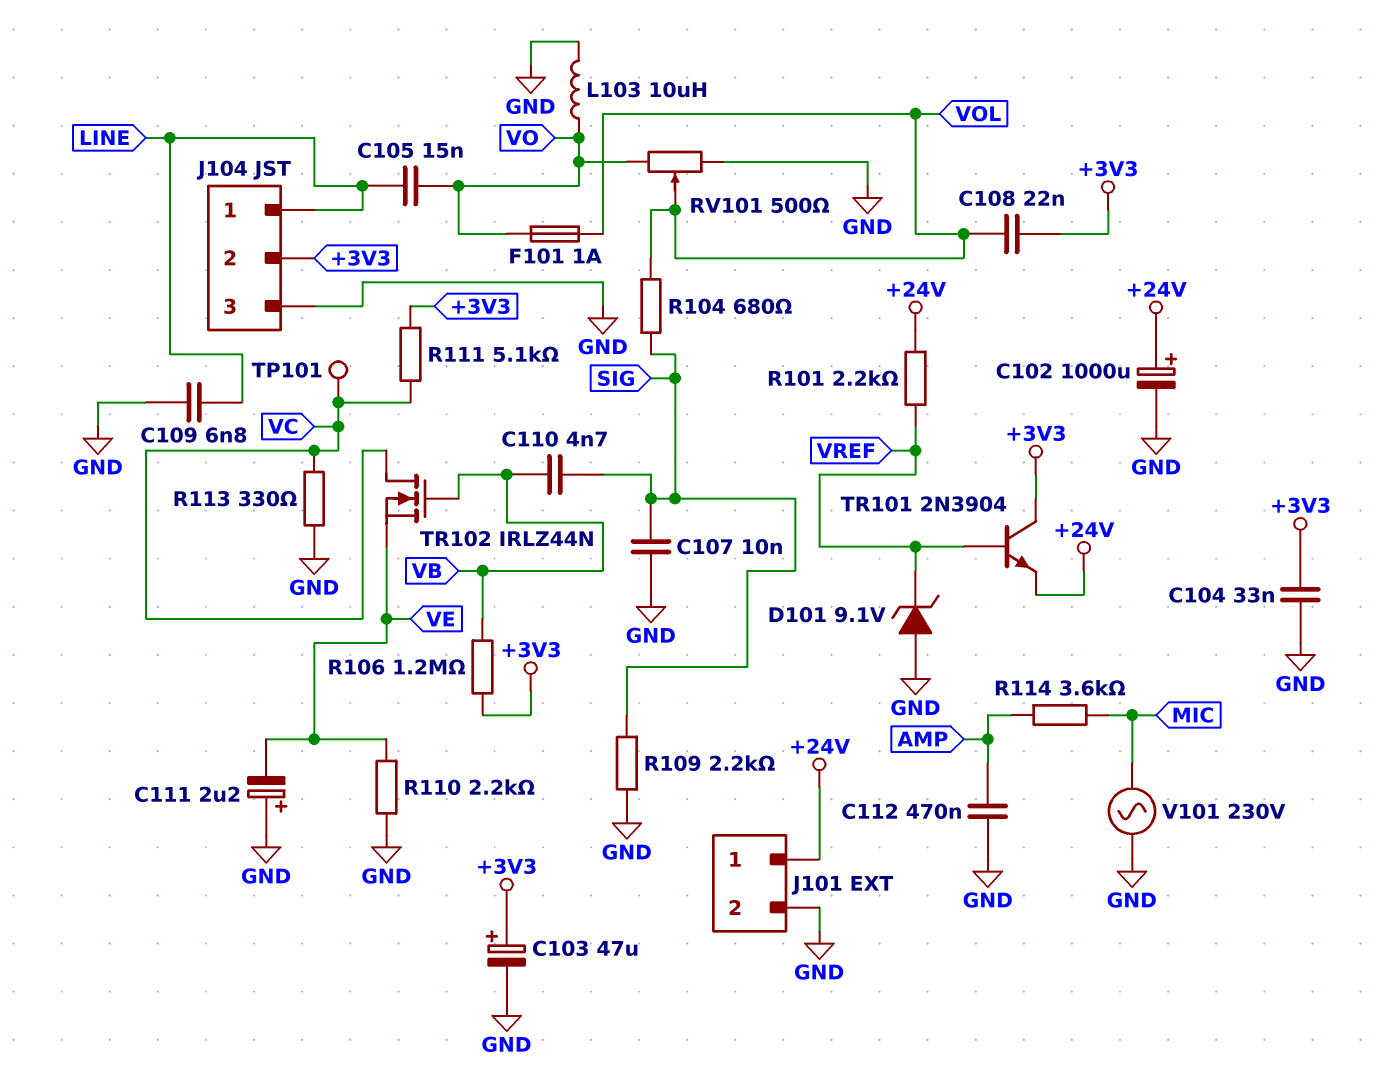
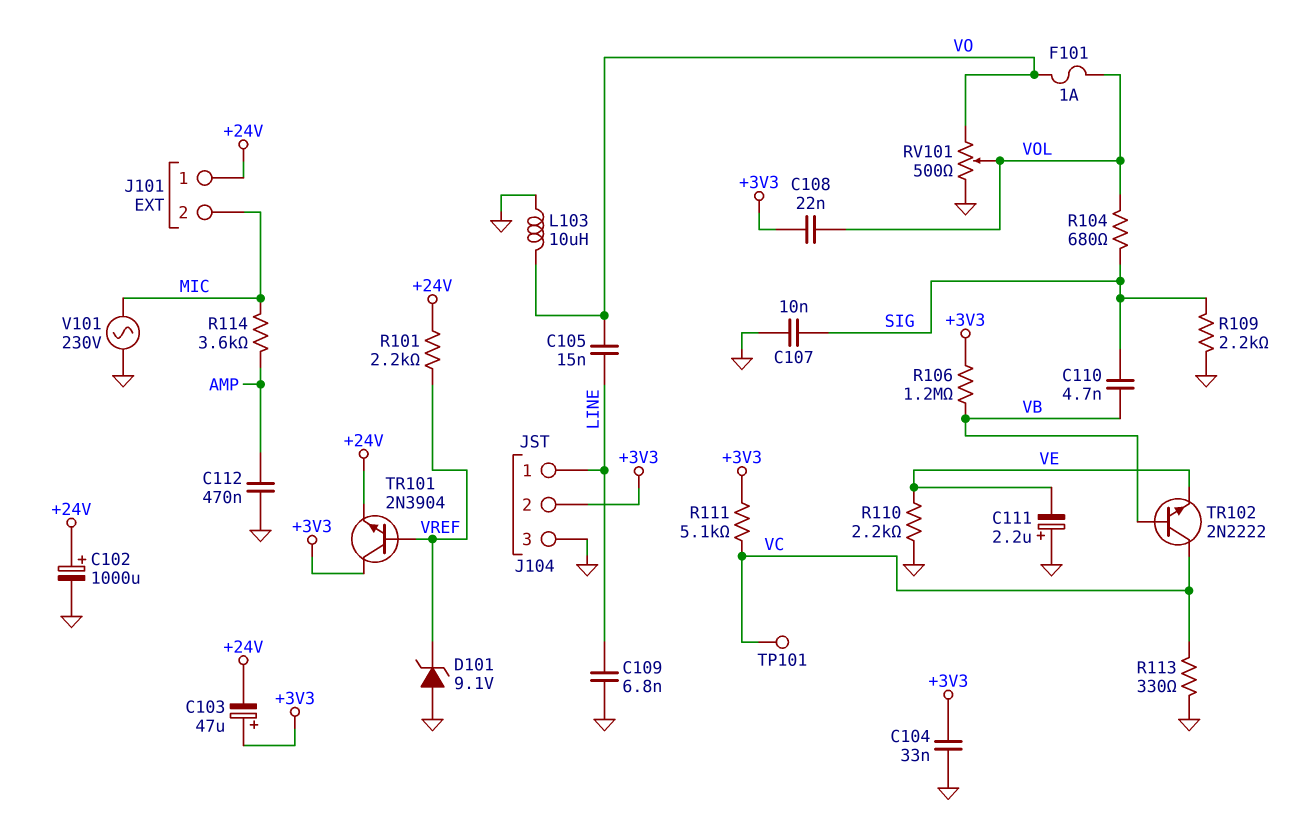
C103: 47uF (plus +3V3, minus GND) -> 47uF (plus +3V3, minus +24V)
J101 pin 2: GND -> MIC
TR102: NMOS IRLZ44N (G VB, D VC, S VE) -> NPN 2N2222 (B VB, C VC, E VE)

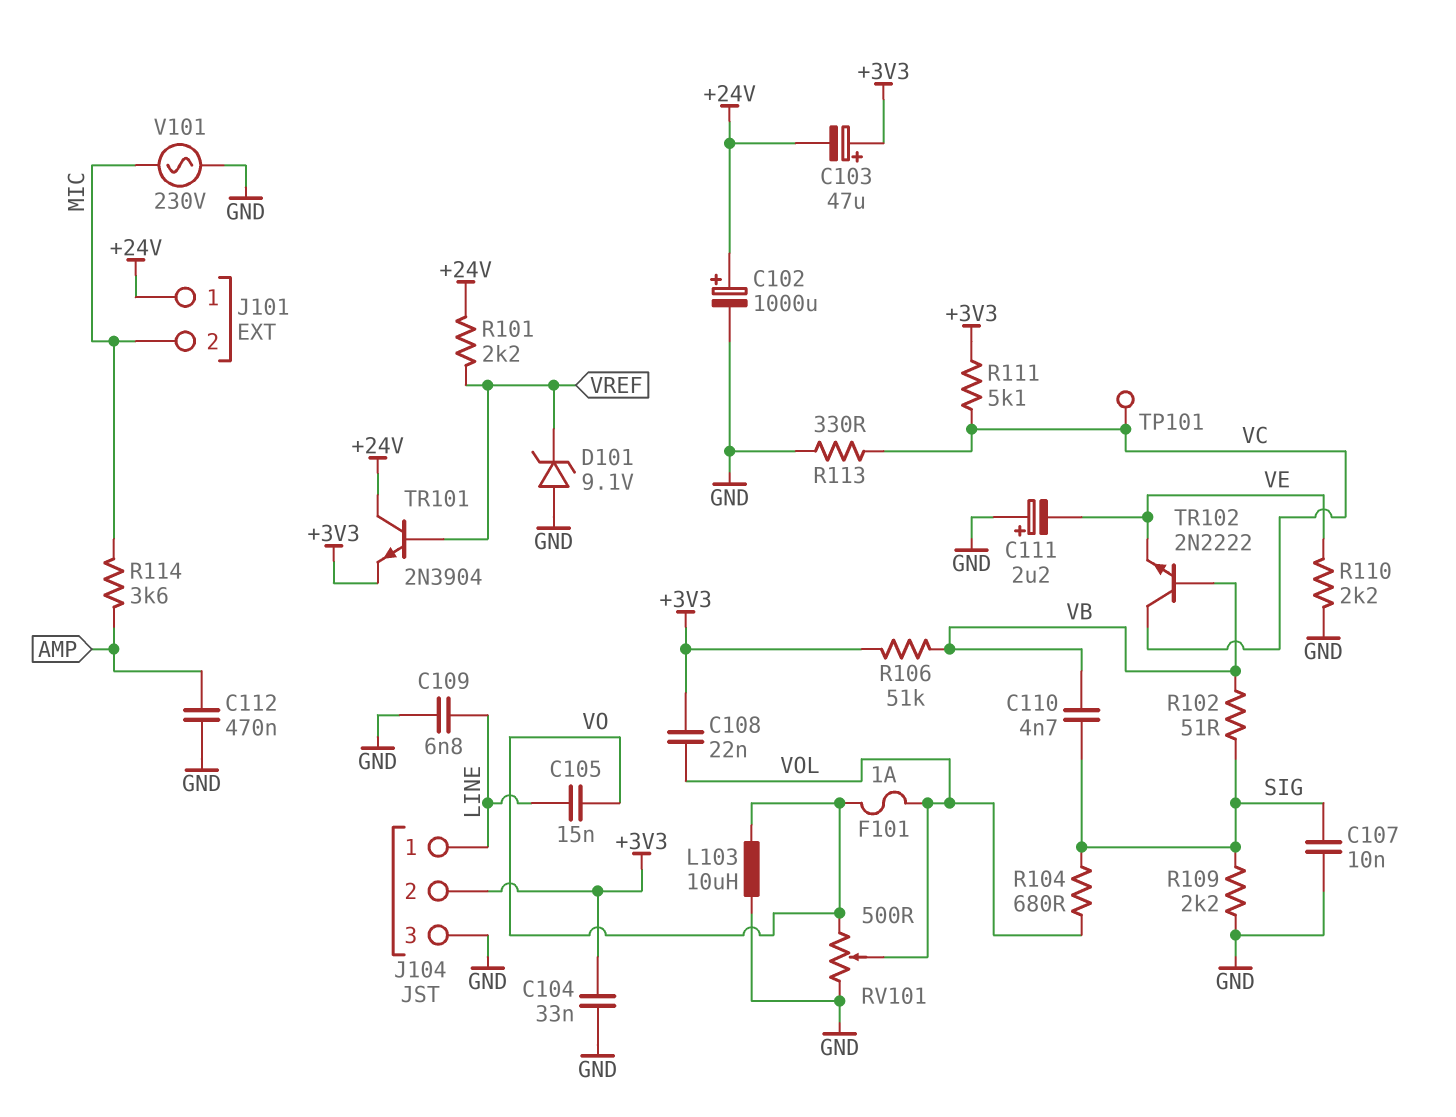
R102: none -> 51 (SIG, VB)
R106: 1.2M (+3V3, VB) -> 51k (+3V3, VB)
TR101: NPN 2N3904 (B VREF, C +3V3, E +24V) -> NPN 2N3904 (B VREF, C +24V, E +3V3)

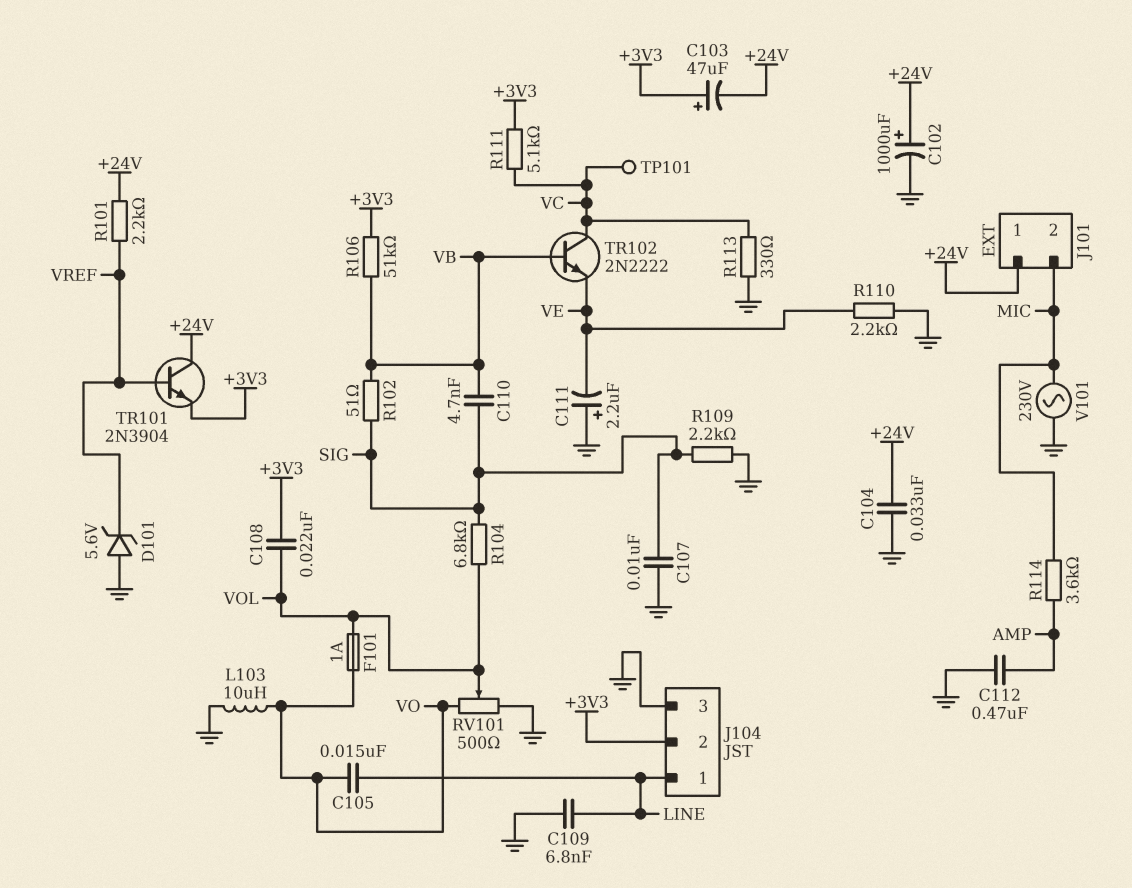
C104: 33nF (+3V3, GND) -> 33nF (+24V, GND)
D101: zener 9.1V (A GND, K VREF) -> zener 5.6V (A GND, K VREF)
R104: 680 (SIG, VOL) -> 6.8k (SIG, VOL)

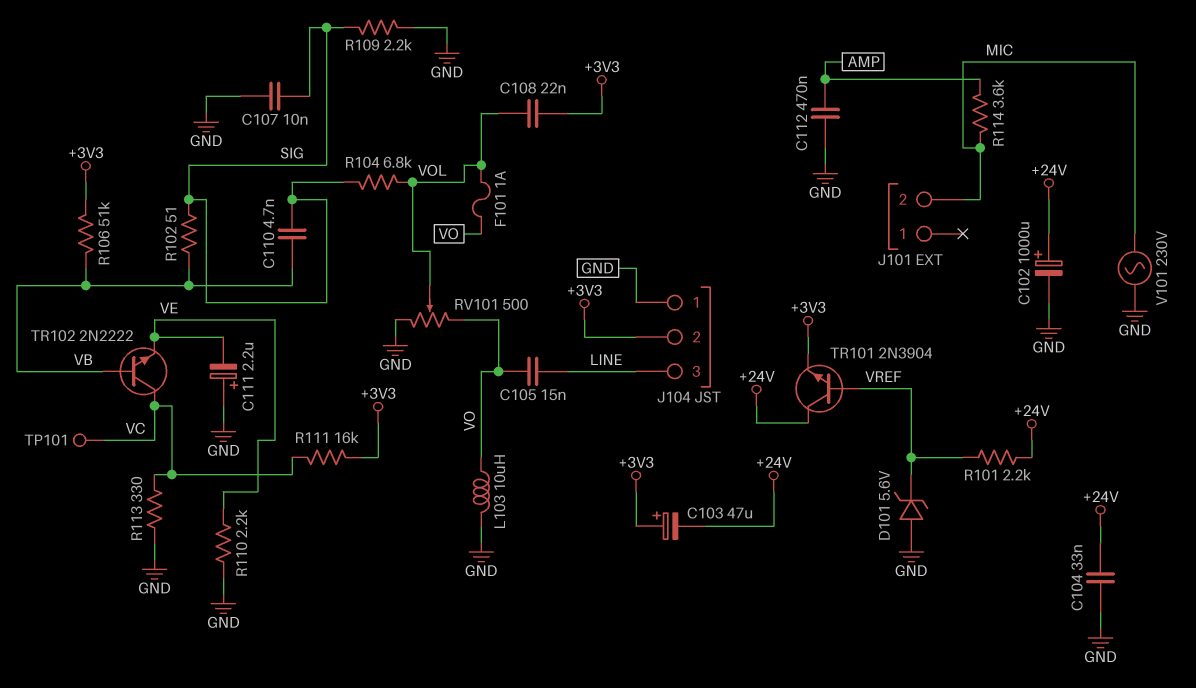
C109: 6.8nF (GND, LINE) -> none
J101 pin 1: +24V -> none
J104 pin 1: LINE -> GND
J104 pin 3: GND -> LINE
R111: 5.1k (+3V3, VC) -> 16k (+3V3, VC)

